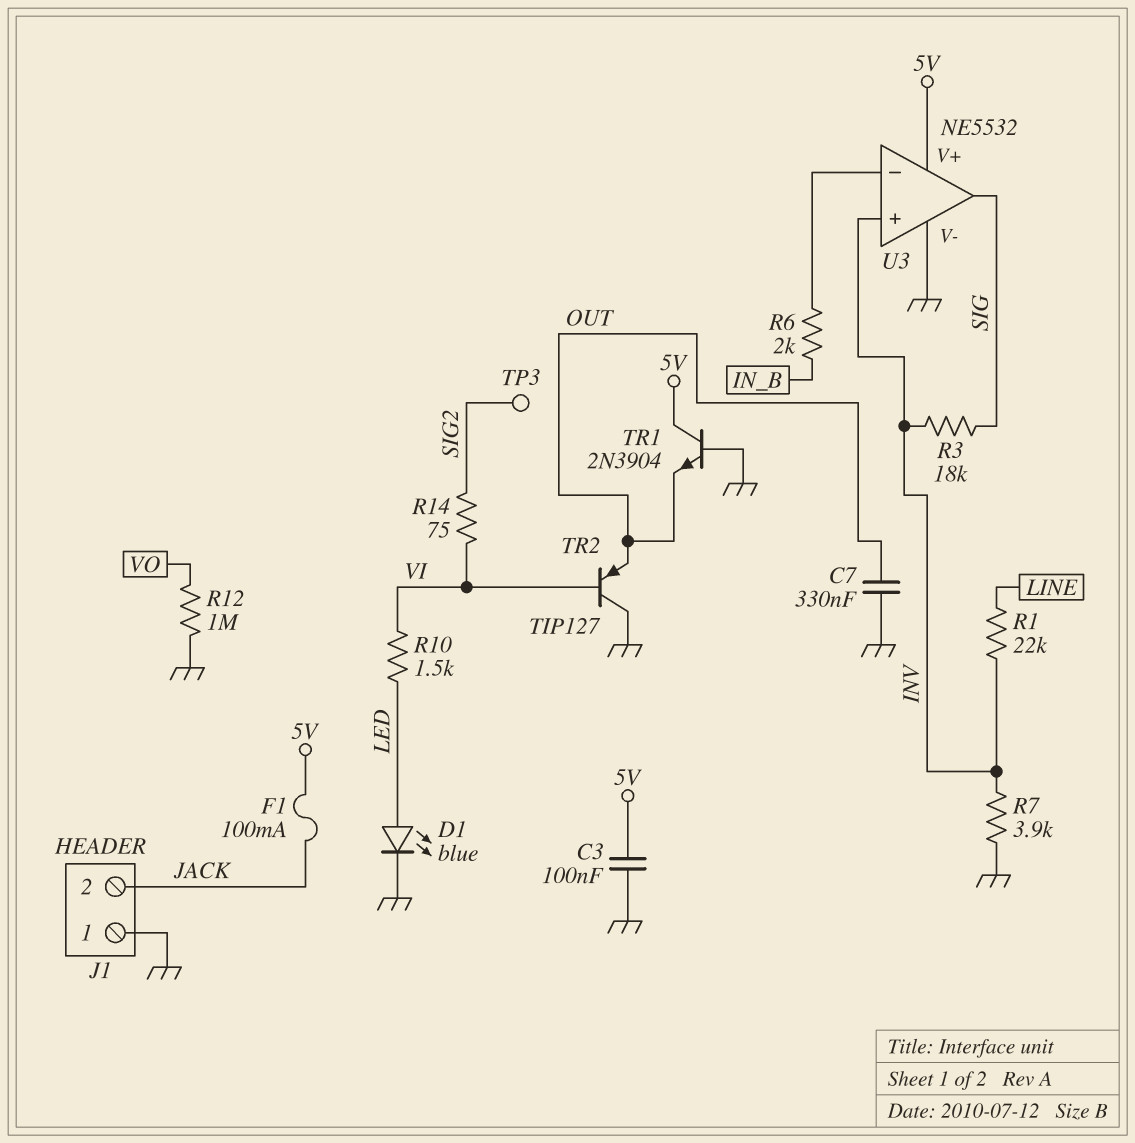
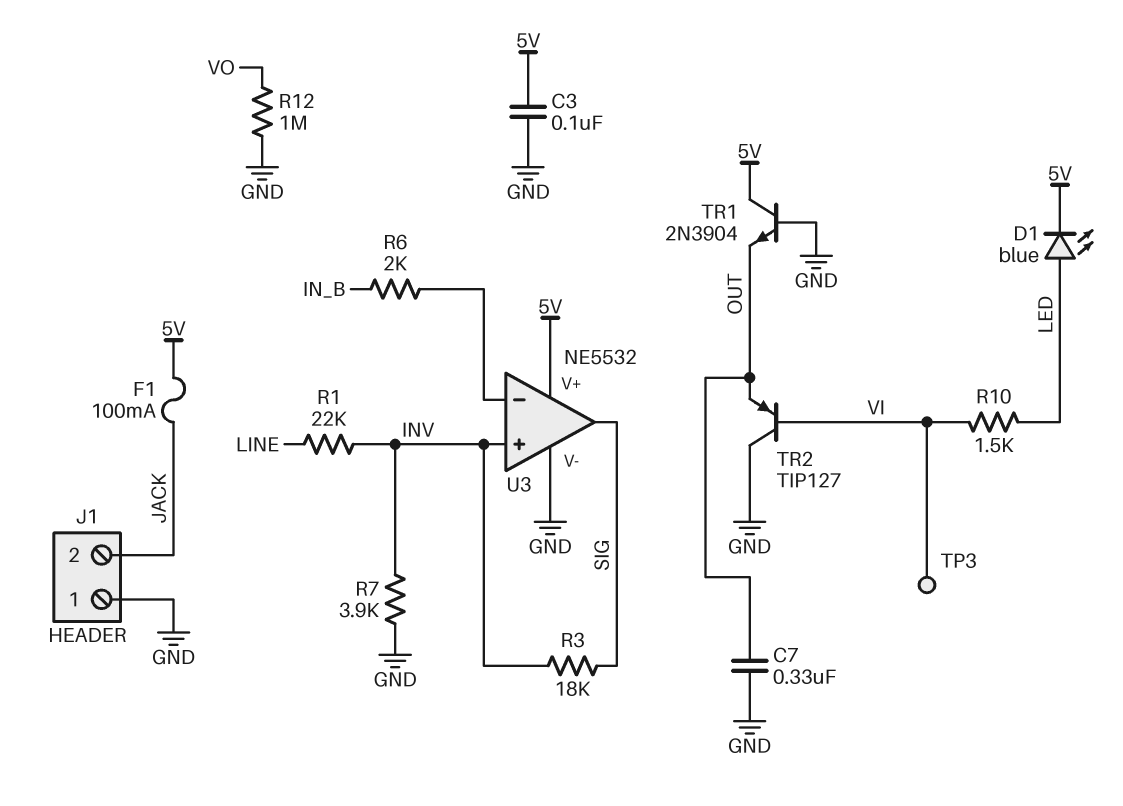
D1: LED blue (A LED, K GND) -> LED blue (A LED, K 5V)
R14: 75 (SIG2, VI) -> none
TP3: test point (SIG2) -> test point (VI)

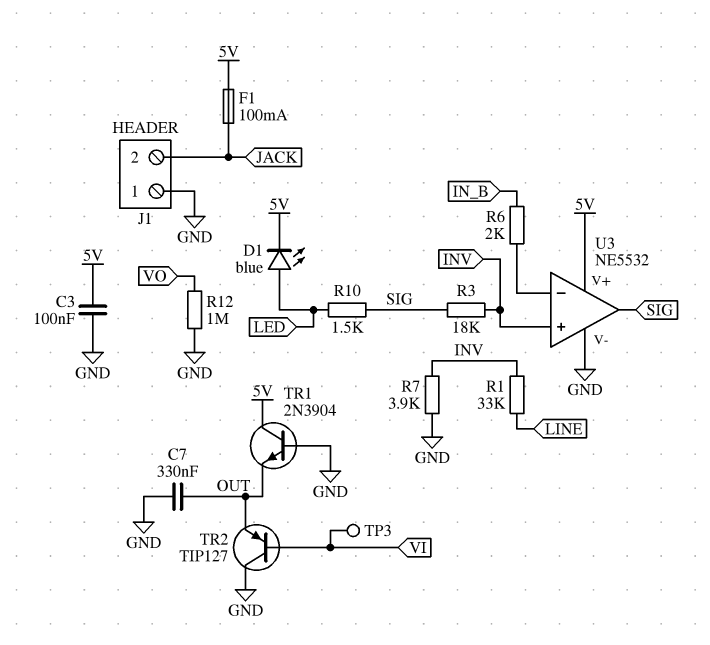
R1: 22k (INV, LINE) -> 33k (INV, LINE)
R10: 1.5k (LED, VI) -> 1.5k (LED, SIG)

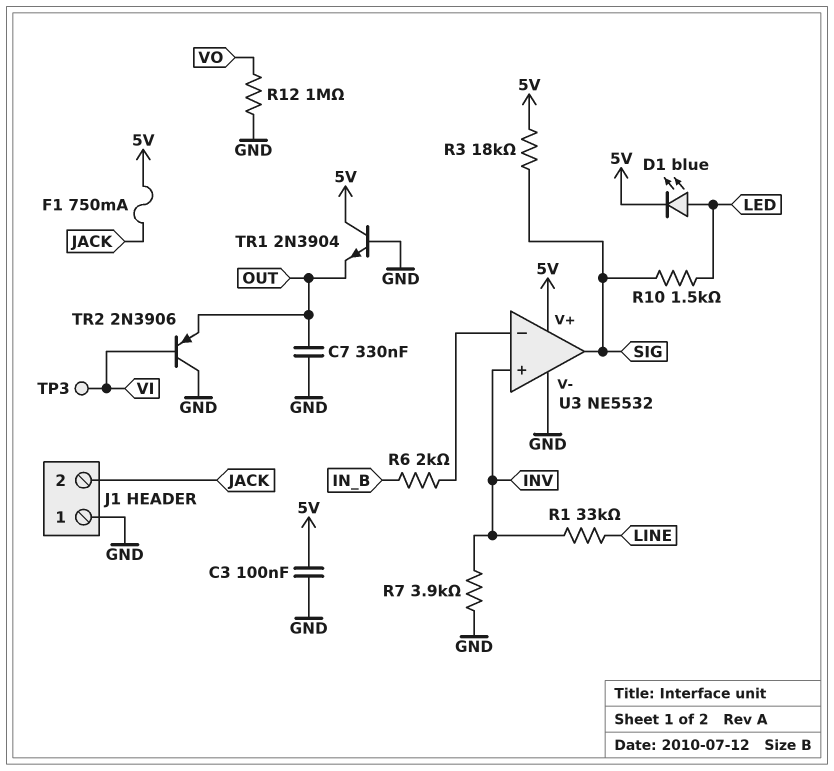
F1: 100mA (5V, JACK) -> 750mA (5V, JACK)
R3: 18k (INV, SIG) -> 18k (5V, SIG)
TR2: PNP TIP127 (B VI, C GND, E OUT) -> PNP 2N3906 (B VI, C GND, E OUT)

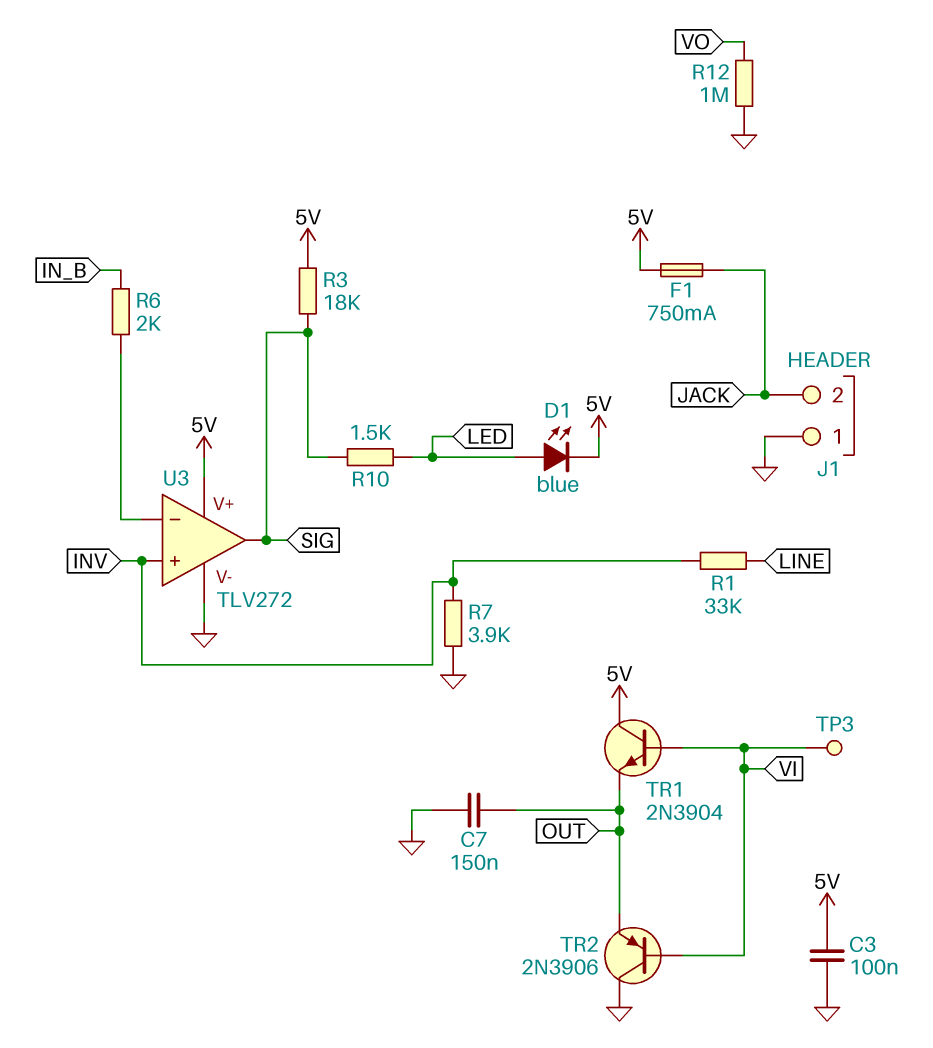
C7: 330nF (GND, OUT) -> 150nF (GND, OUT)
TR1: NPN 2N3904 (B GND, C 5V, E OUT) -> NPN 2N3904 (B VI, C 5V, E OUT)
U3: NE5532 -> TLV272

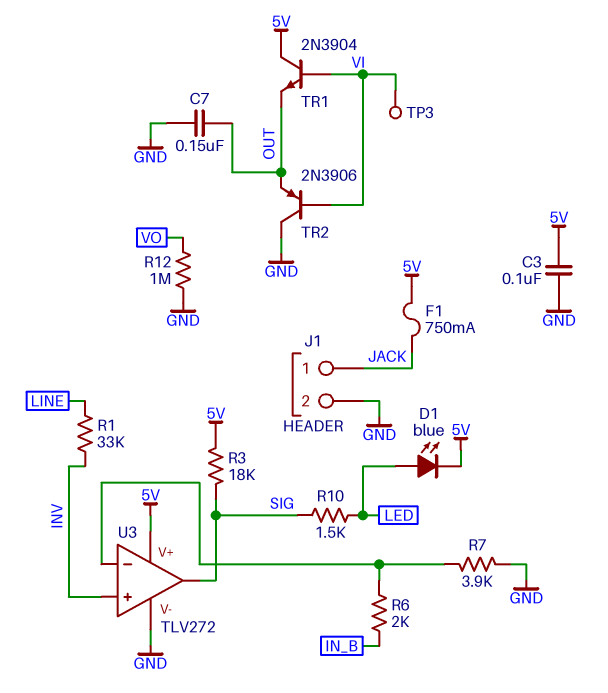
J1 pin 1: GND -> JACK
J1 pin 2: JACK -> GND
R7: 3.9k (GND, INV) -> 3.9k (GND, U3/in-)

